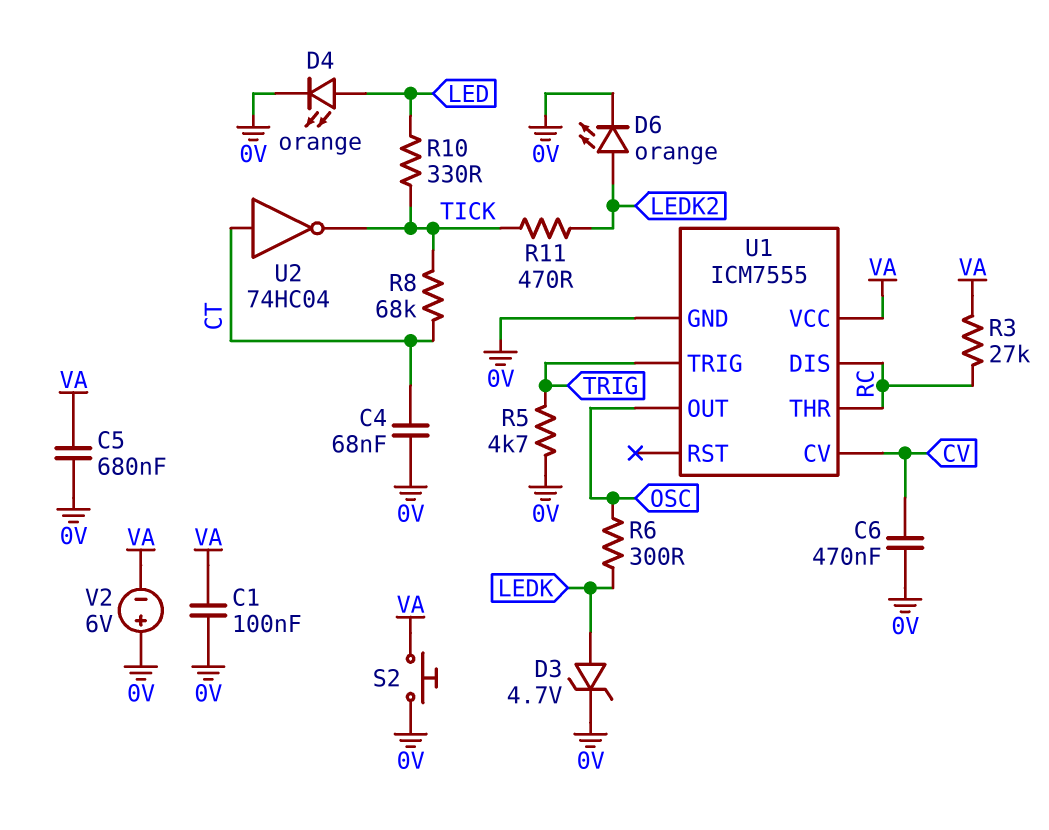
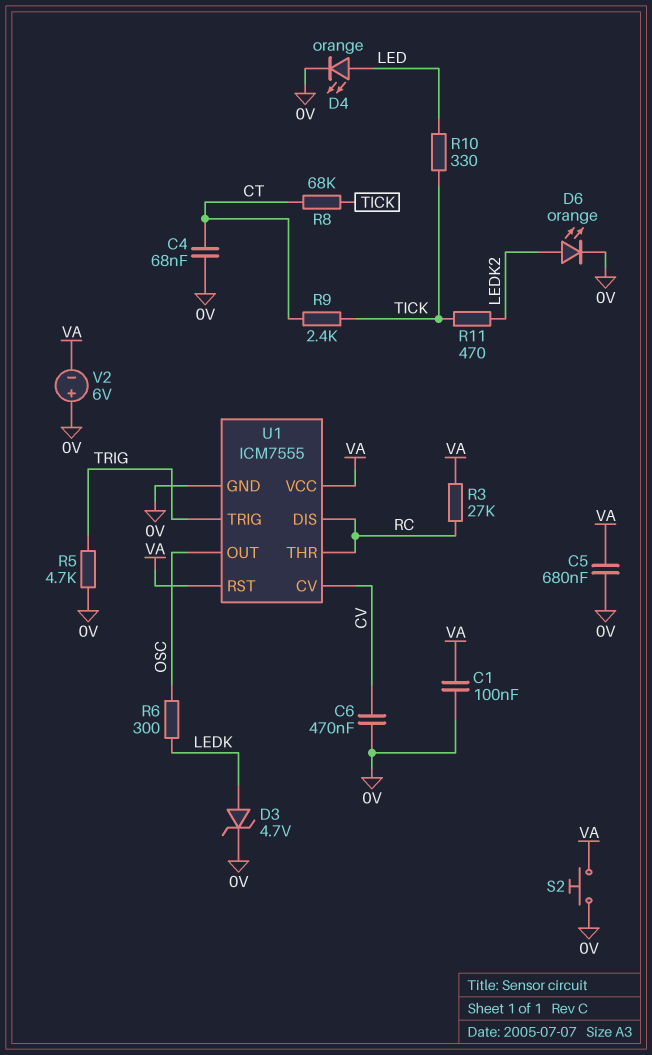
R9: none -> 2.4k (CT, TICK)
U1 pin RST: none -> VA
U2: NOT 74HC04 (in CT, out TICK) -> none

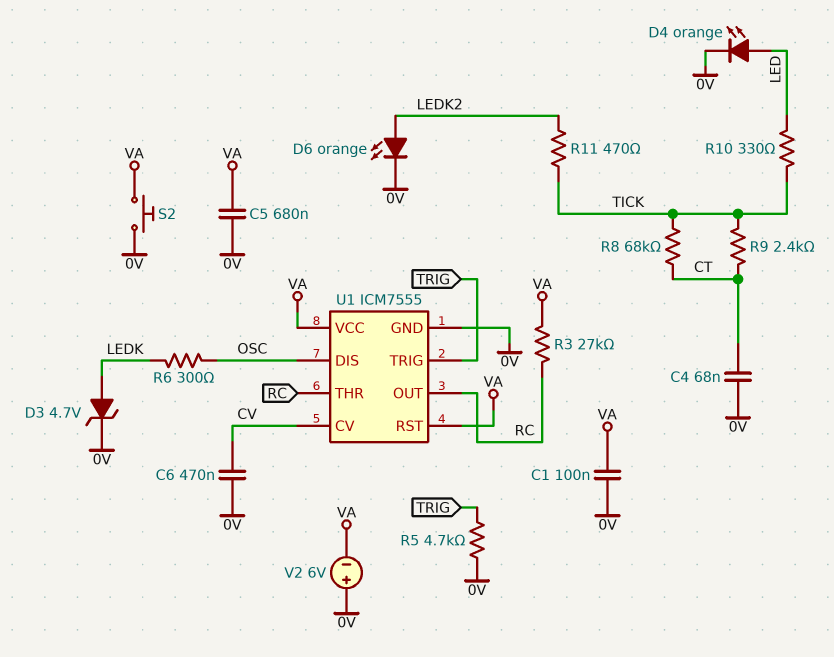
U1 pin DIS: RC -> OSC
U1 pin OUT: OSC -> RC

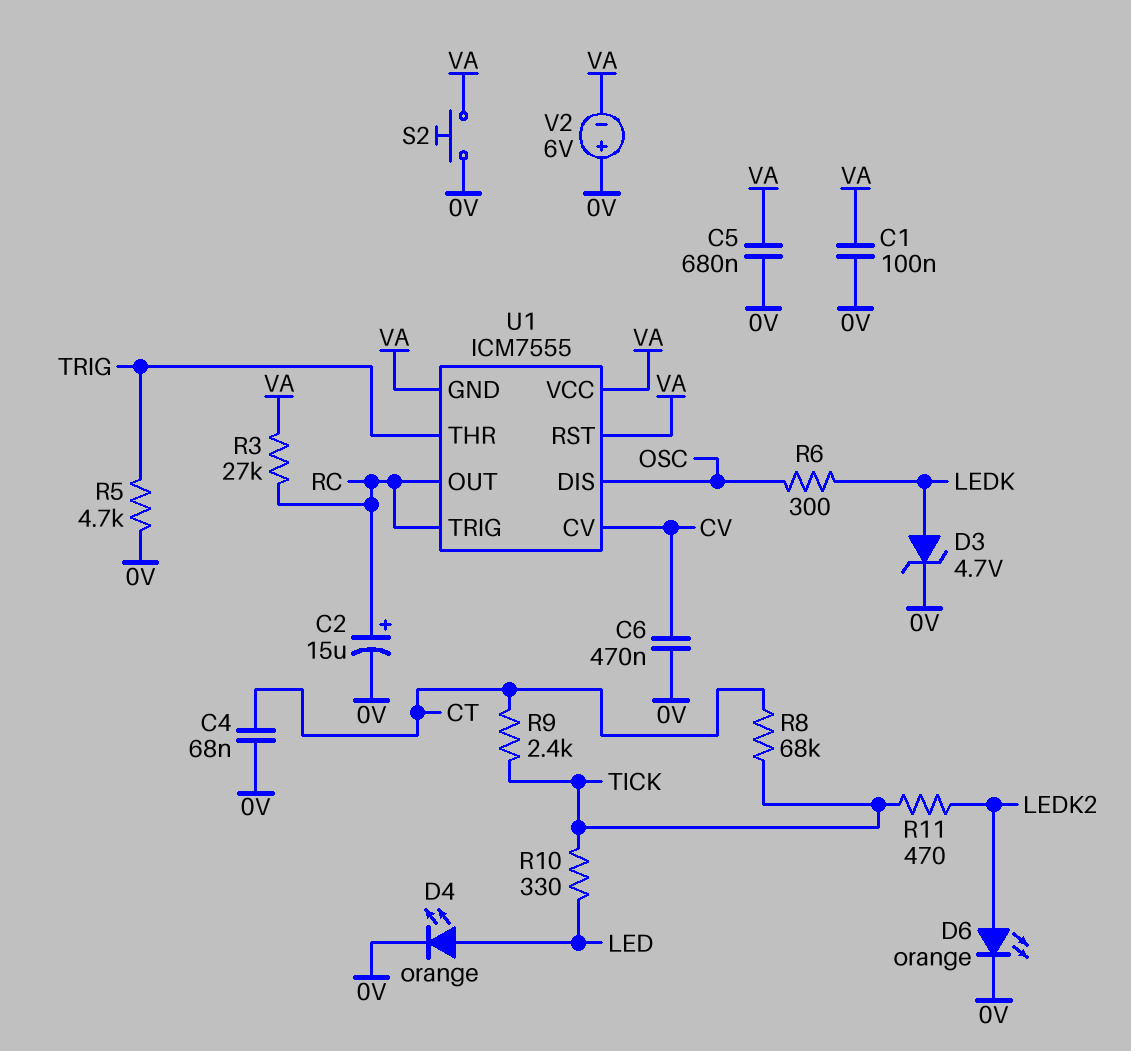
C2: none -> 15uF (plus RC, minus 0V)
U1 pin GND: 0V -> VA
U1 pin THR: RC -> TRIG
U1 pin TRIG: TRIG -> RC

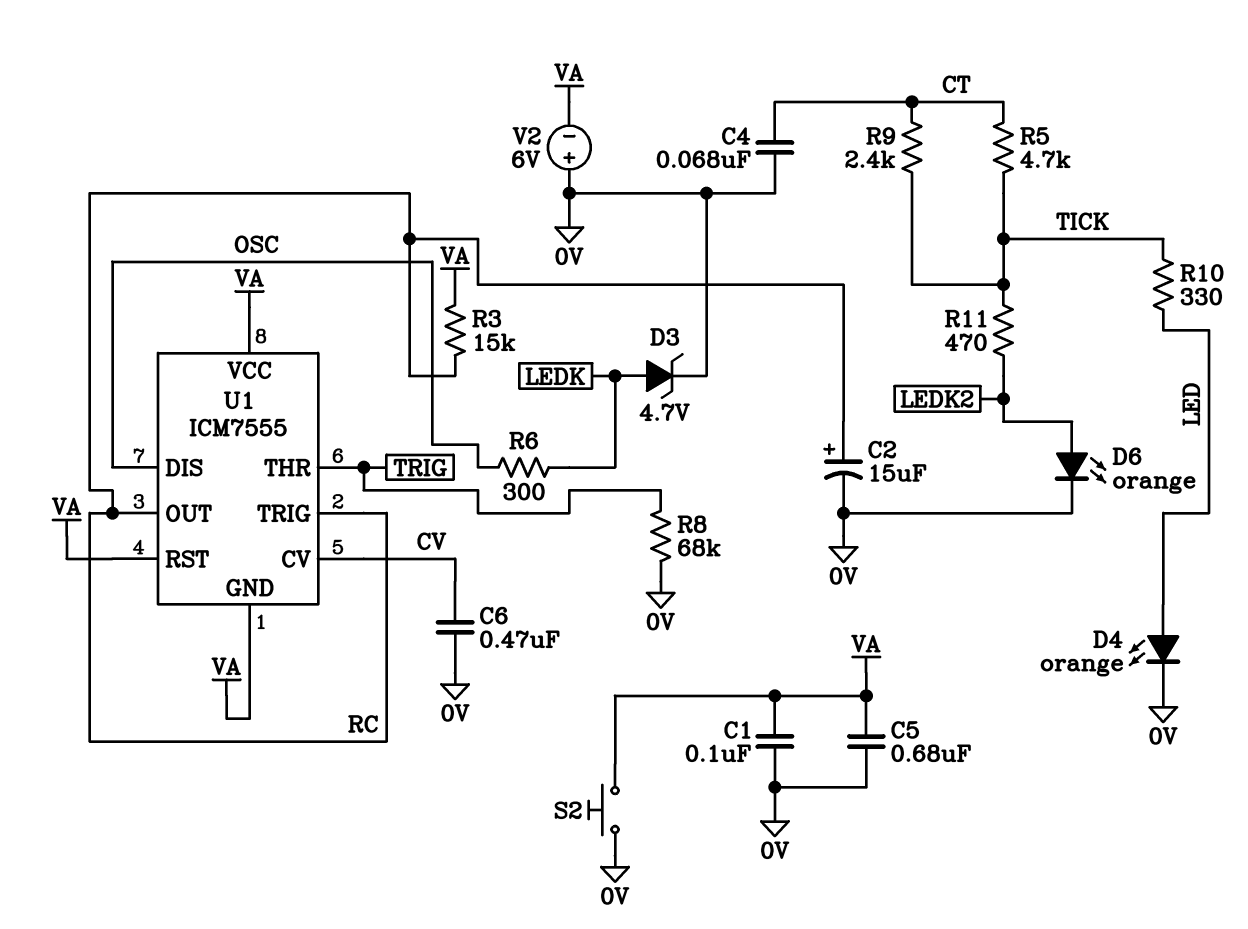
R3: 27k (RC, VA) -> 15k (RC, VA)
R5: 4.7k (0V, TRIG) -> 4.7k (CT, TICK)
R8: 68k (CT, TICK) -> 68k (0V, TRIG)

